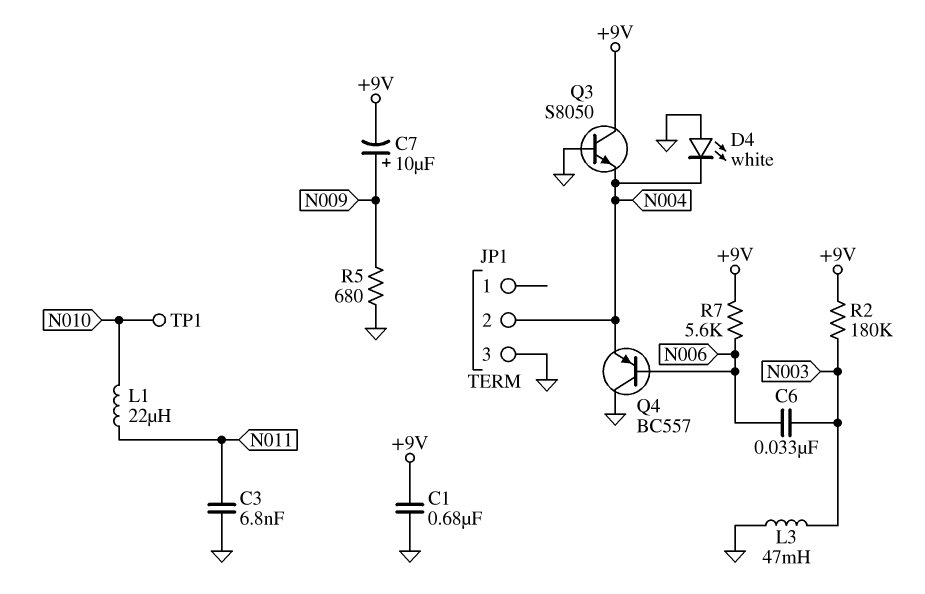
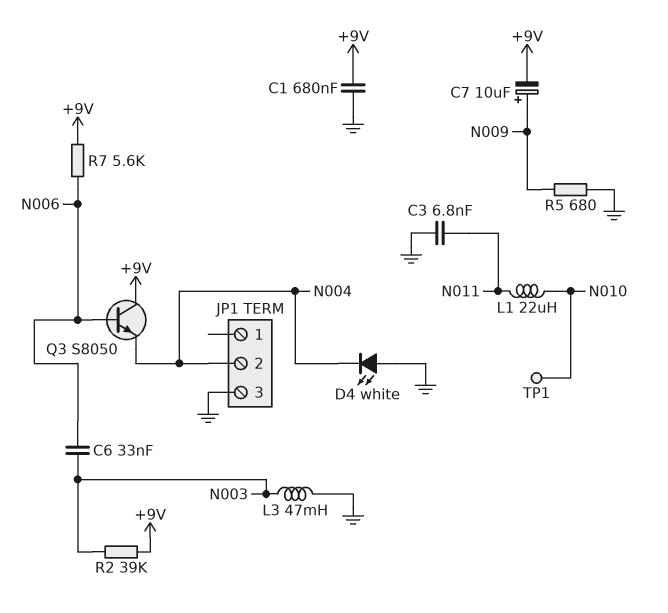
Q3: NPN S8050 (B GND, C +9V, E N004) -> NPN S8050 (B N006, C +9V, E N004)
Q4: PNP BC557 (B N006, C GND, E N004) -> none
R2: 180k (+9V, N003) -> 39k (+9V, N003)

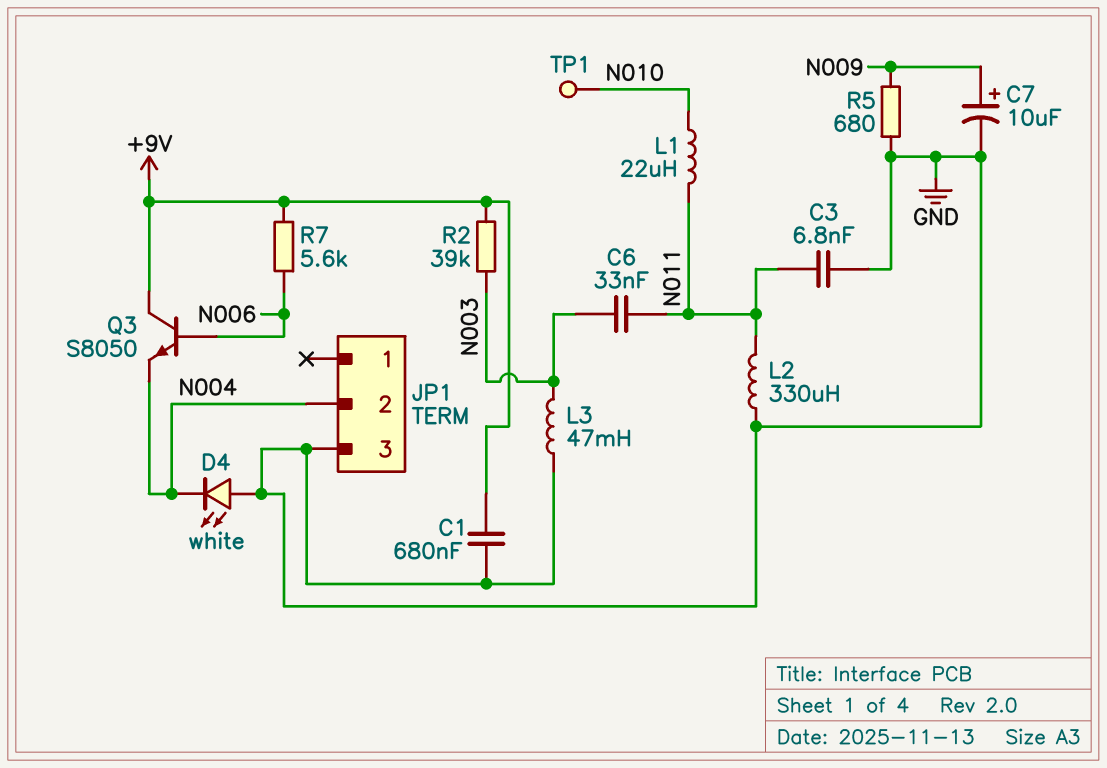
C6: 33nF (N003, N006) -> 33nF (N003, N011)
C7: 10uF (plus N009, minus +9V) -> 10uF (plus N009, minus GND)
L2: none -> 330uH (GND, N011)

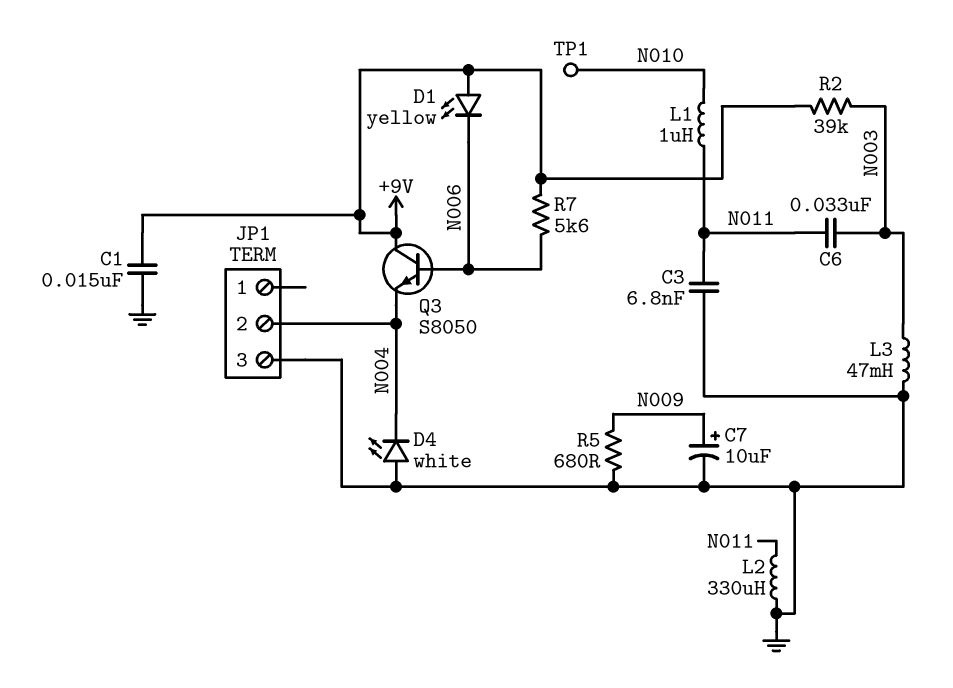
C1: 680nF (+9V, GND) -> 15nF (+9V, GND)
D1: none -> LED yellow (A +9V, K N006)
L1: 22uH (N010, N011) -> 1uH (N010, N011)

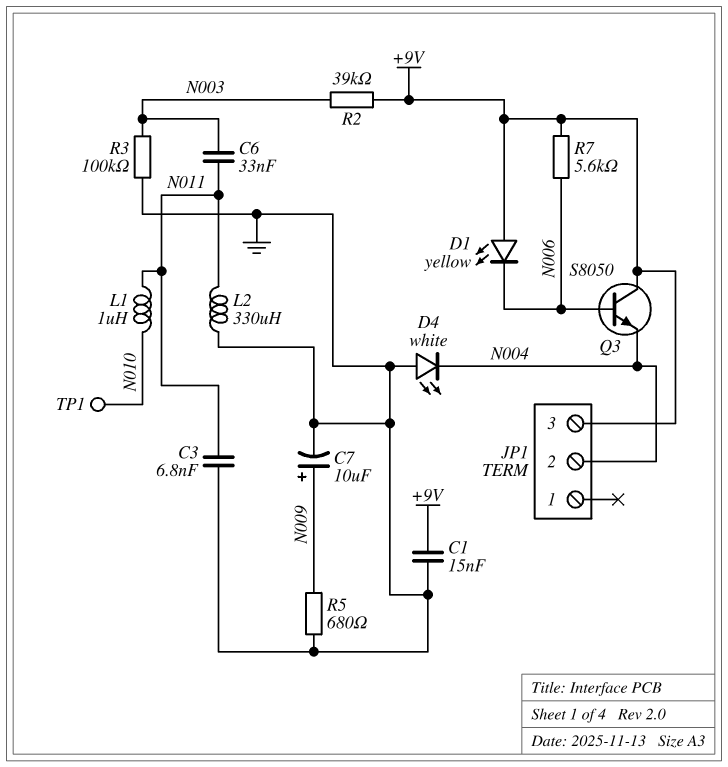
JP1 pin 3: GND -> +9V
L3: 47mH (GND, N003) -> none
R3: none -> 100k (GND, N003)

